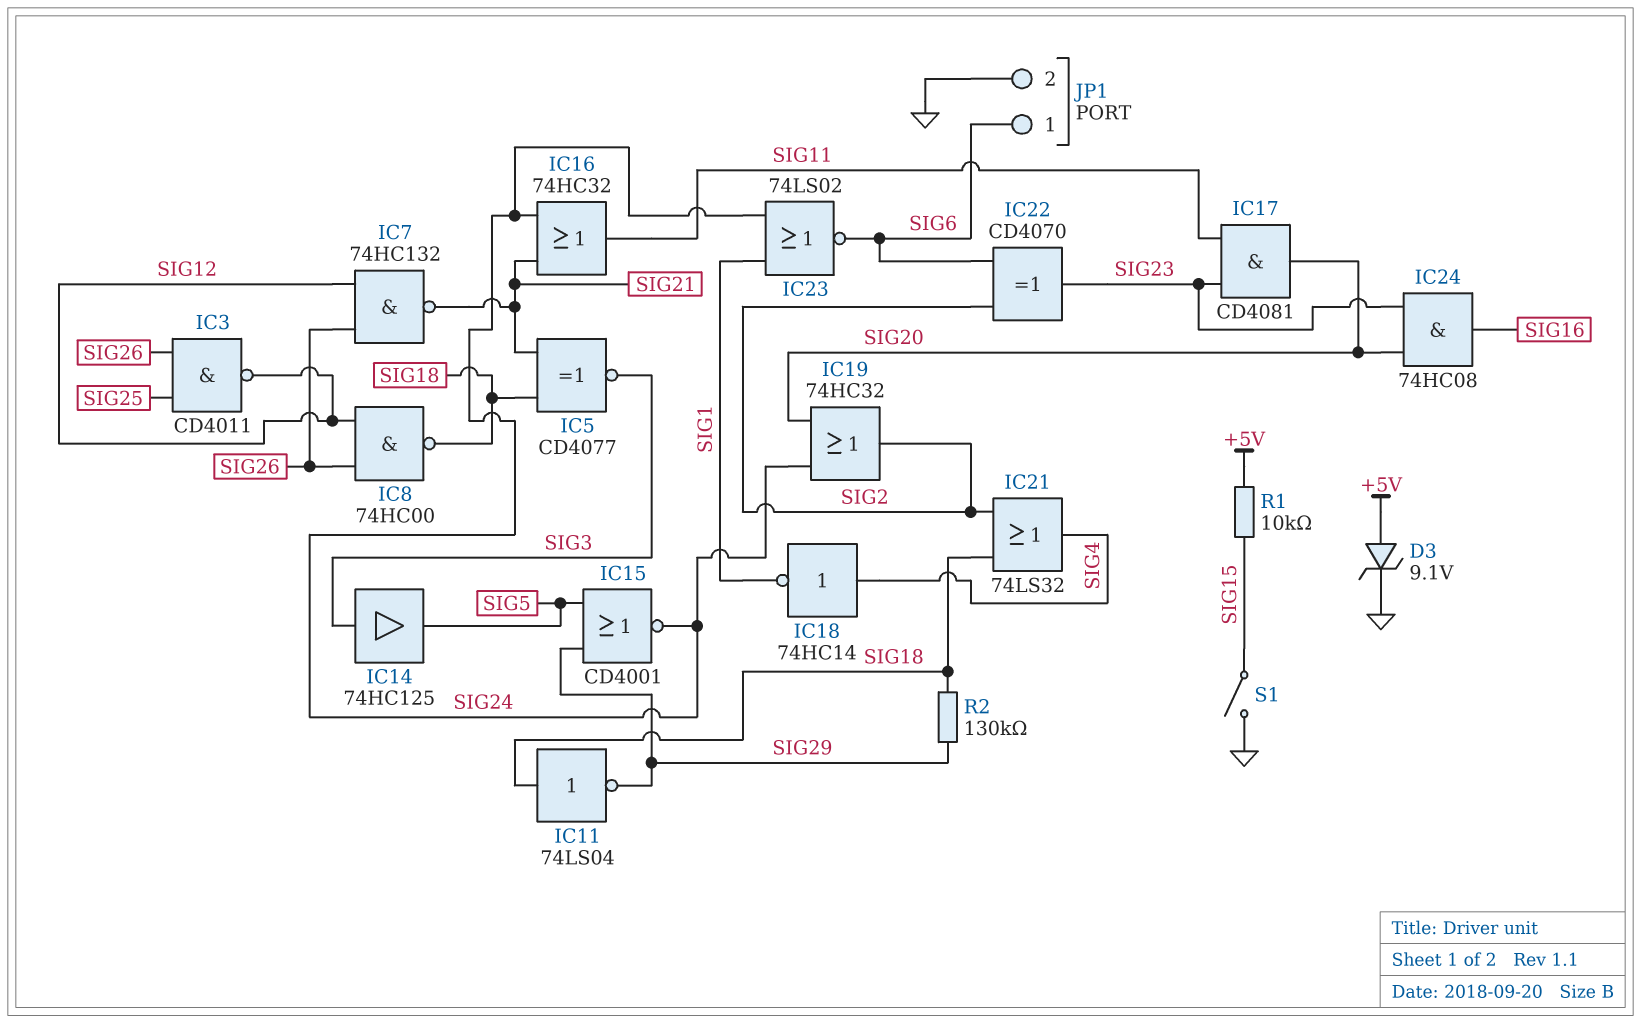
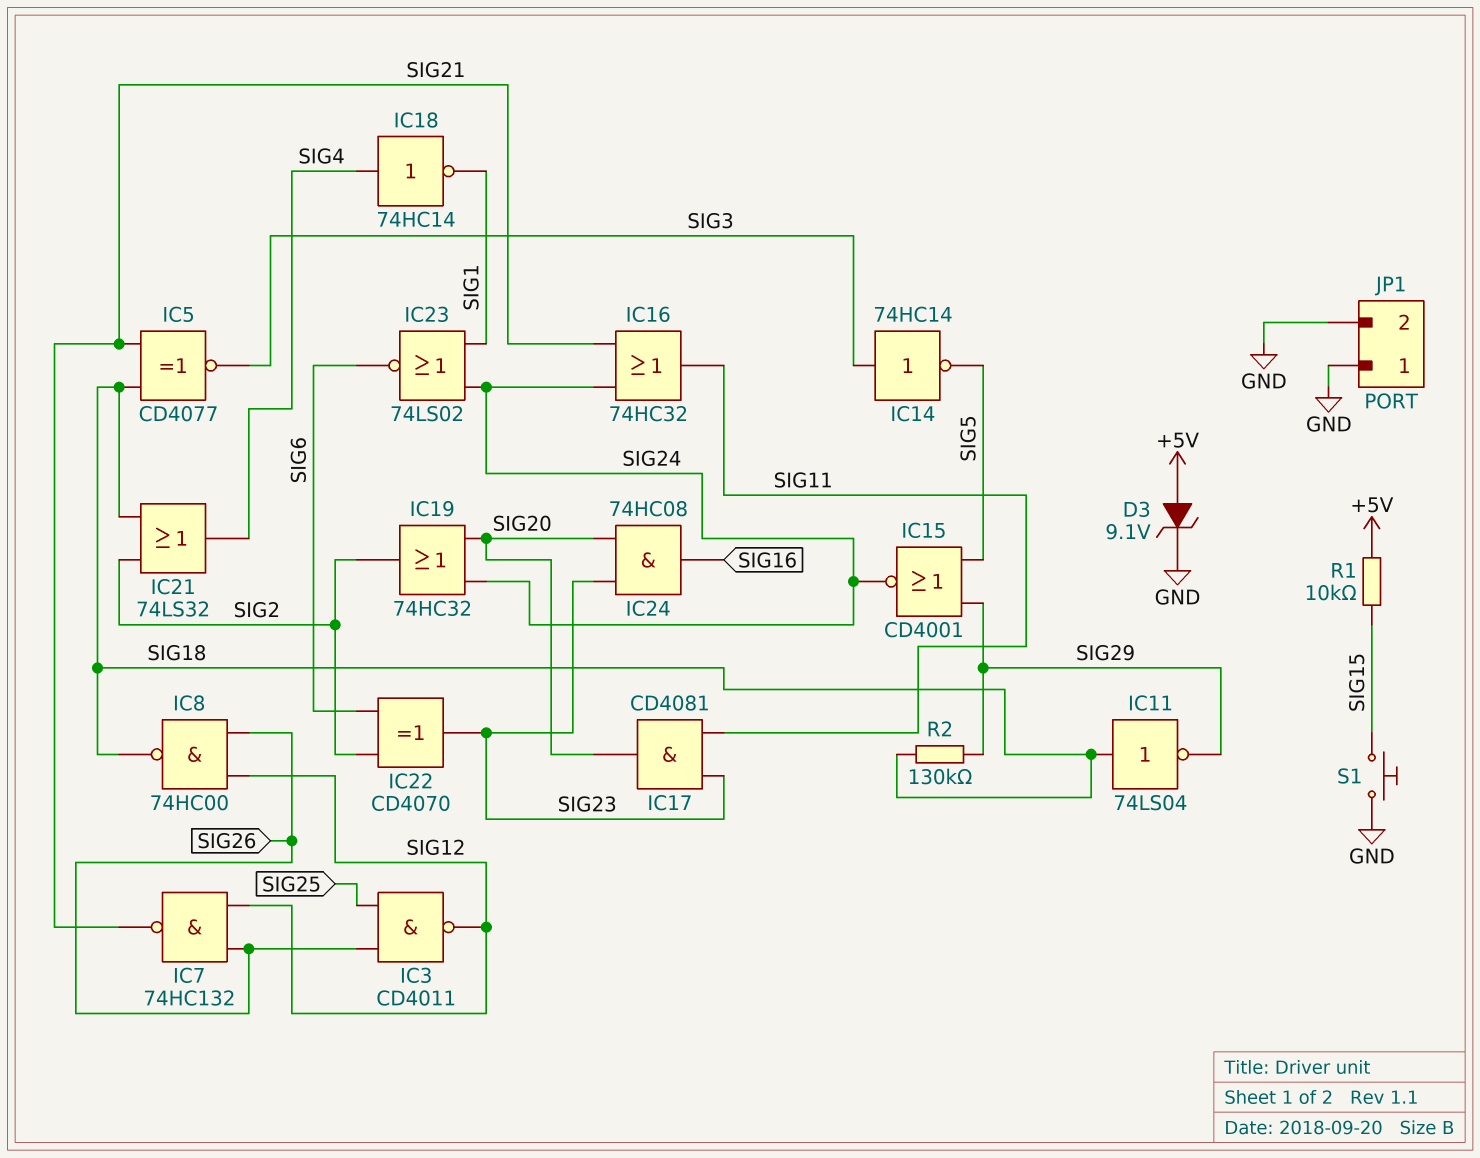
IC14: buffer 74HC125 (in SIG3, out SIG5) -> NOT 74HC14 (in SIG3, out SIG5)
JP1 pin 1: SIG6 -> GND
S1: switch (GND, SIG15) -> button (GND, SIG15)

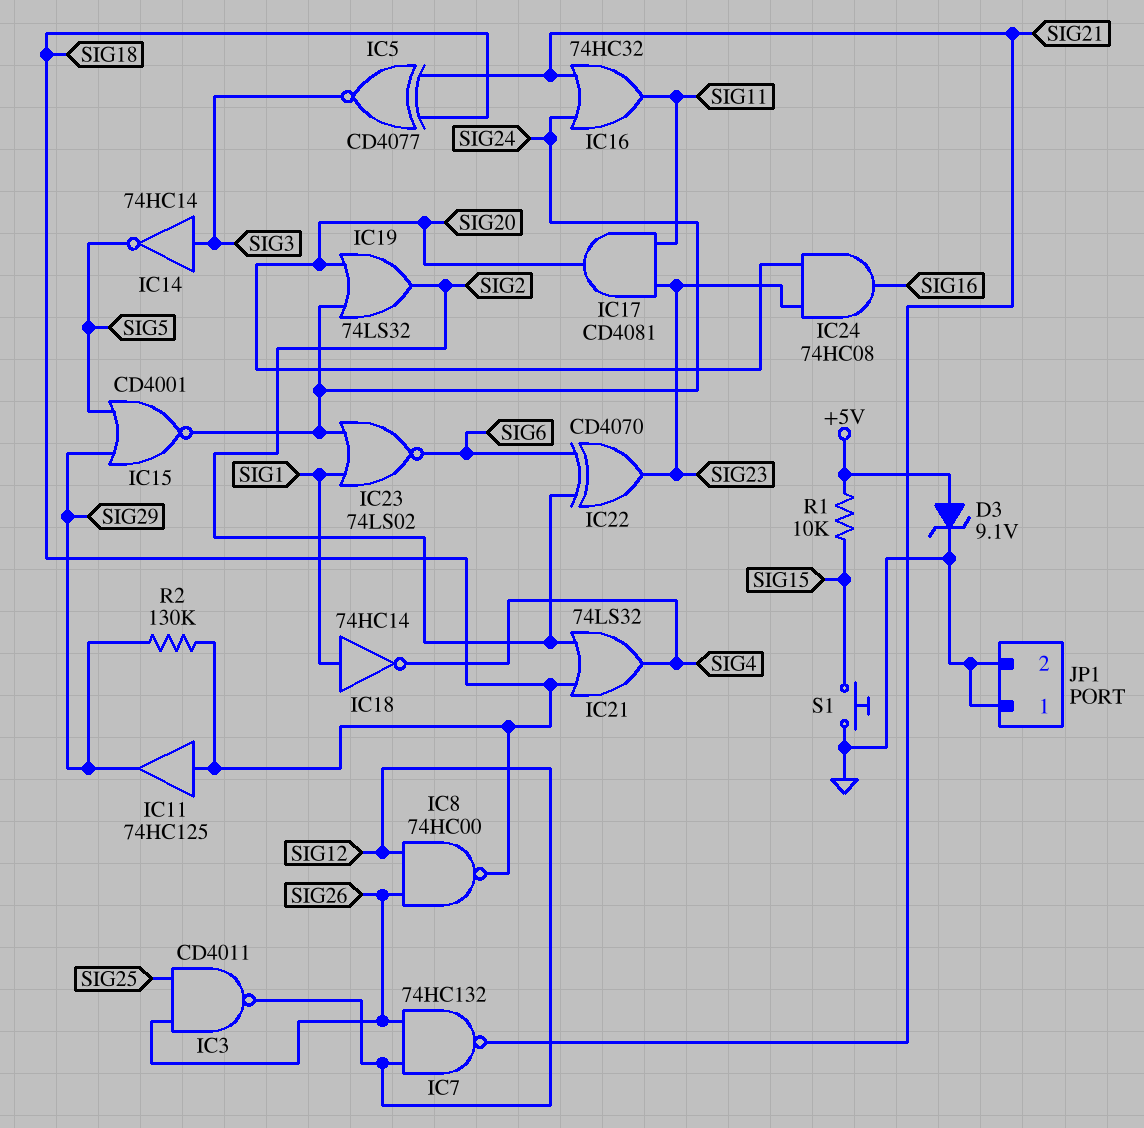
IC11: NOT 74LS04 (in SIG18, out SIG29) -> buffer 74HC125 (in SIG18, out SIG29)
IC18: NOT 74HC14 (in SIG4, out SIG1) -> NOT 74HC14 (in SIG1, out SIG4)
IC19: OR 74HC32 (in SIG20, in SIG24, out SIG2) -> OR 74LS32 (in SIG20, in SIG24, out SIG2)

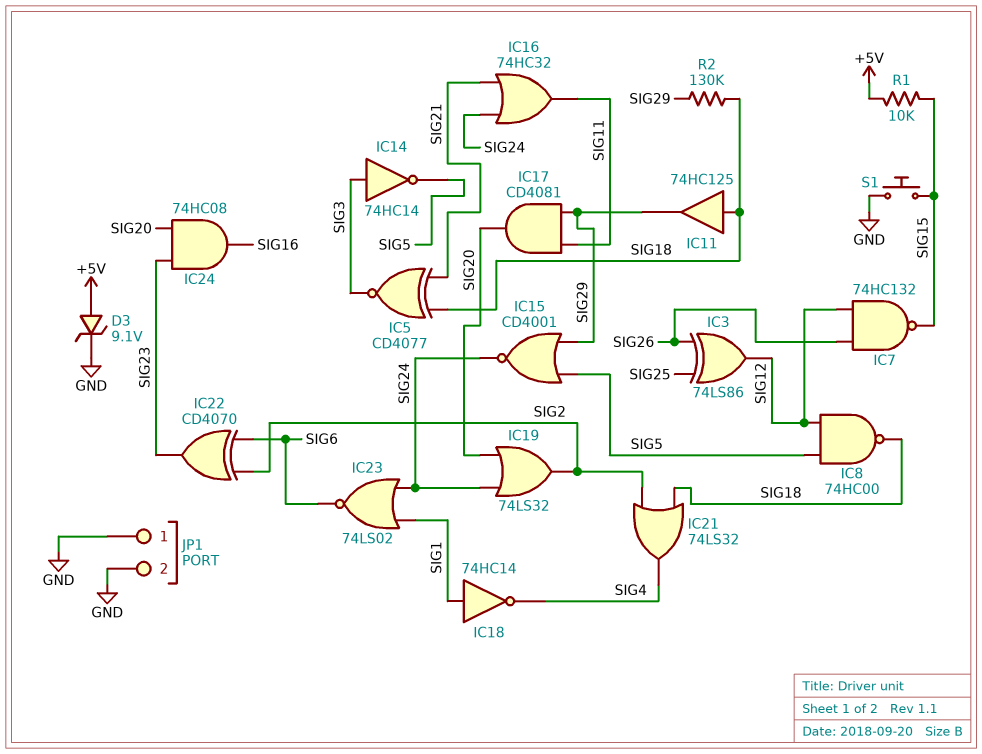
IC3: NAND CD4011 (in SIG25, in SIG26, out SIG12) -> XOR 74LS86 (in SIG25, in SIG26, out SIG12)
IC7: NAND 74HC132 (in SIG12, in SIG26, out SIG21) -> NAND 74HC132 (in SIG12, in SIG26, out SIG15)
IC8: NAND 74HC00 (in SIG12, in SIG26, out SIG18) -> NAND 74HC00 (in SIG5, in SIG12, out SIG18)
IC17: AND CD4081 (in SIG11, in SIG23, out SIG20) -> AND CD4081 (in SIG11, in SIG29, out SIG20)

